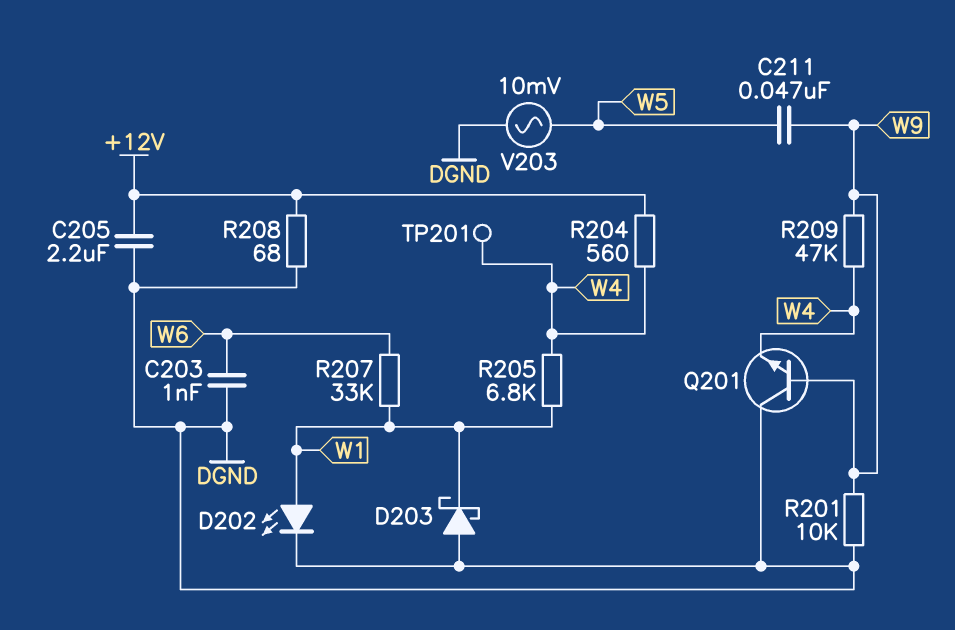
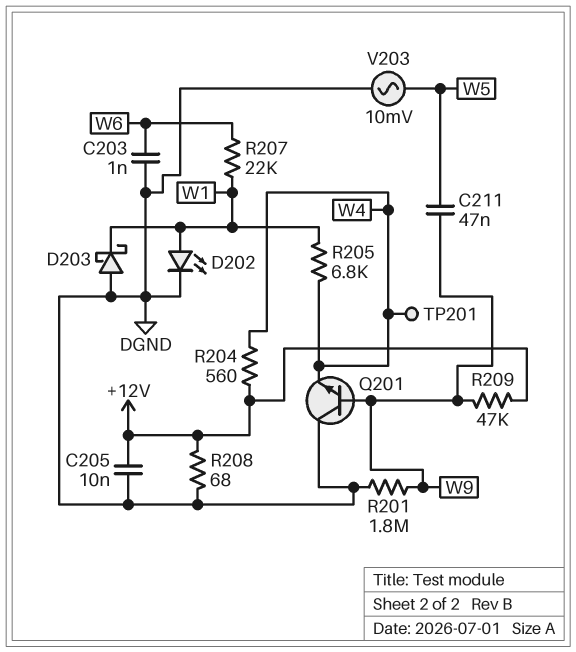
C205: 2.2uF (+12V, DGND) -> 10nF (+12V, DGND)
R201: 10k (DGND, W9) -> 1.8M (DGND, W9)
R207: 33k (W1, W6) -> 22k (W1, W6)
R209: 47k (W4, W9) -> 47k (+12V, W9)

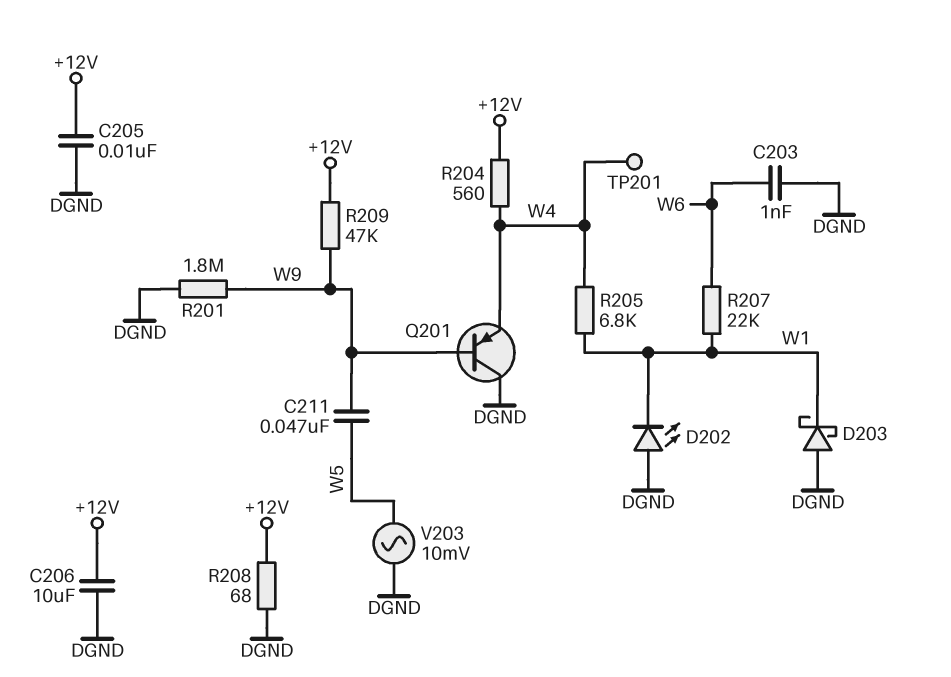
C206: none -> 10uF (+12V, DGND)
D202: LED (A W1, K DGND) -> LED (A DGND, K W1)
Q201: NPN (B W9, C DGND, E W4) -> PNP (B W9, C DGND, E W4)

